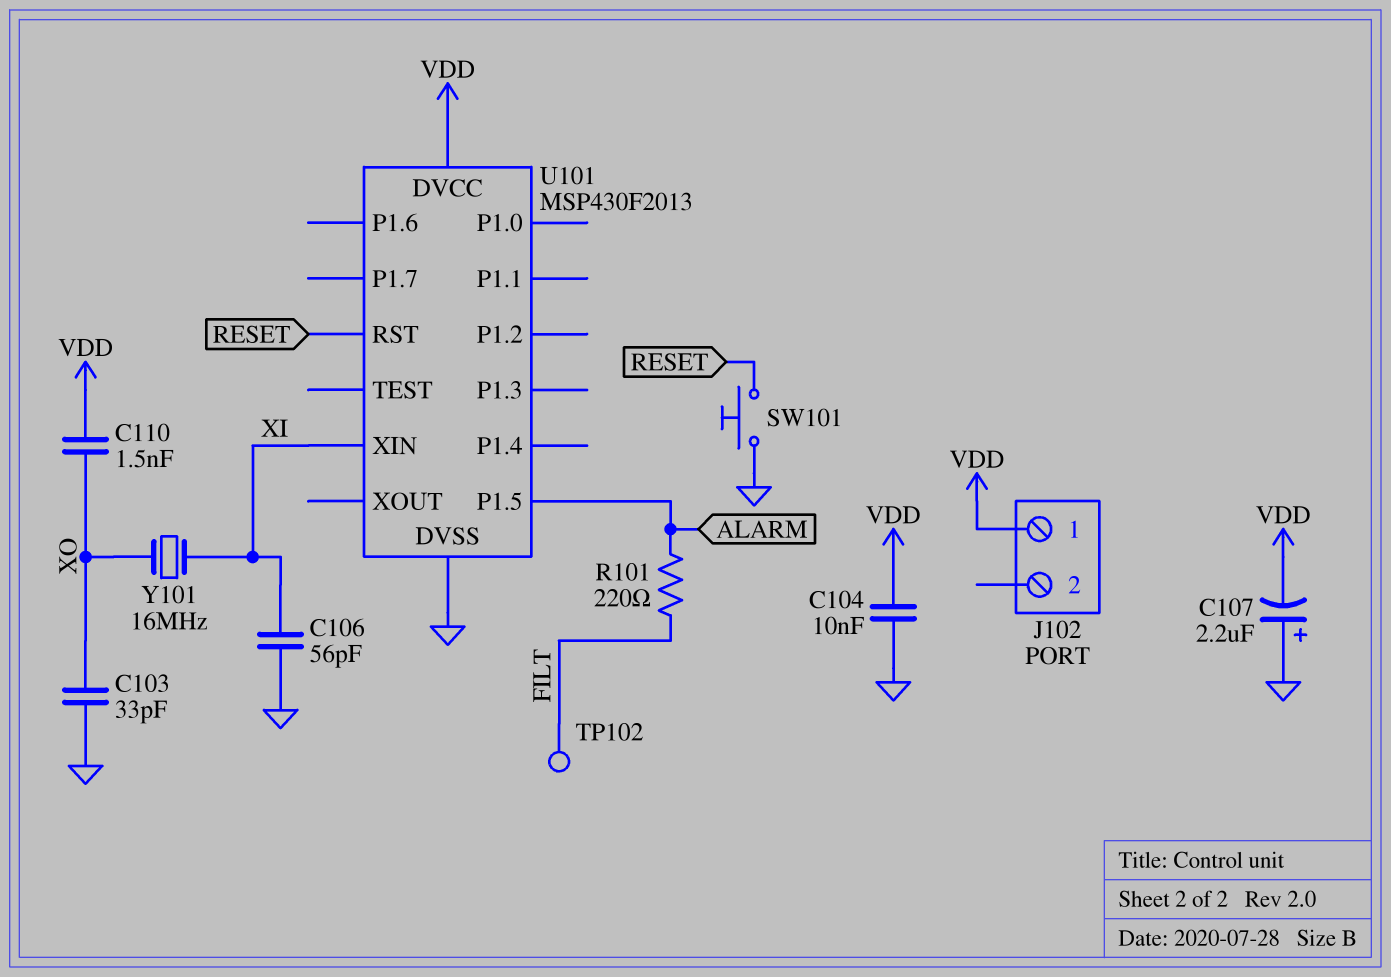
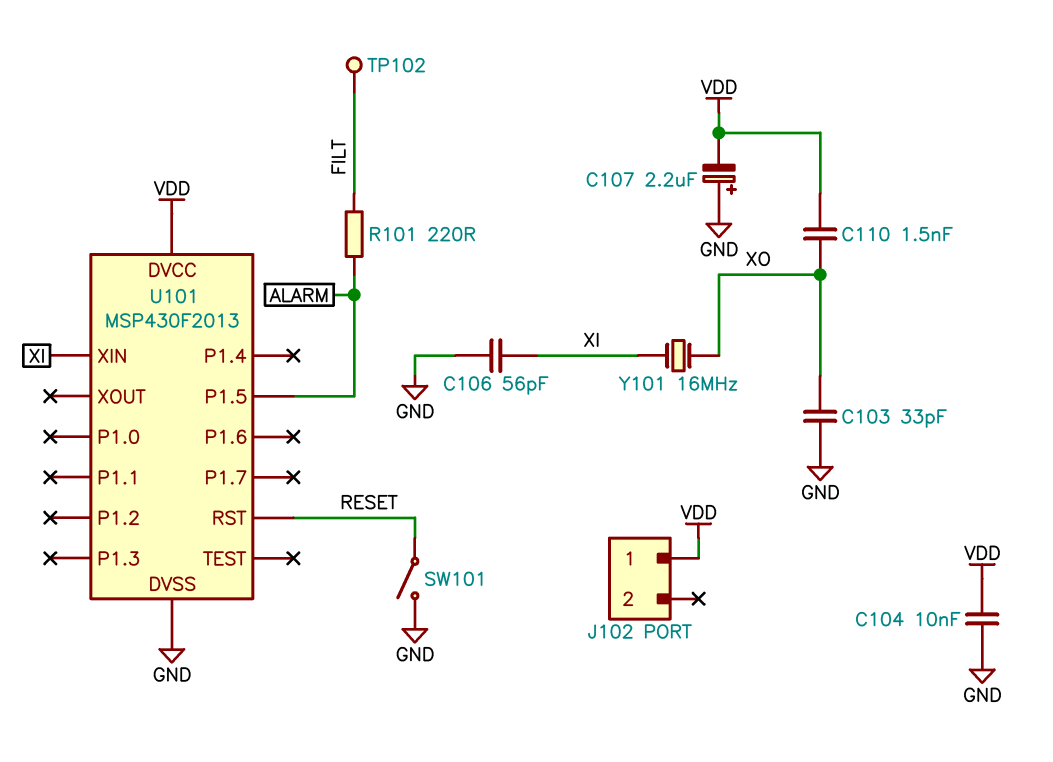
SW101: button (GND, RESET) -> switch (GND, RESET)

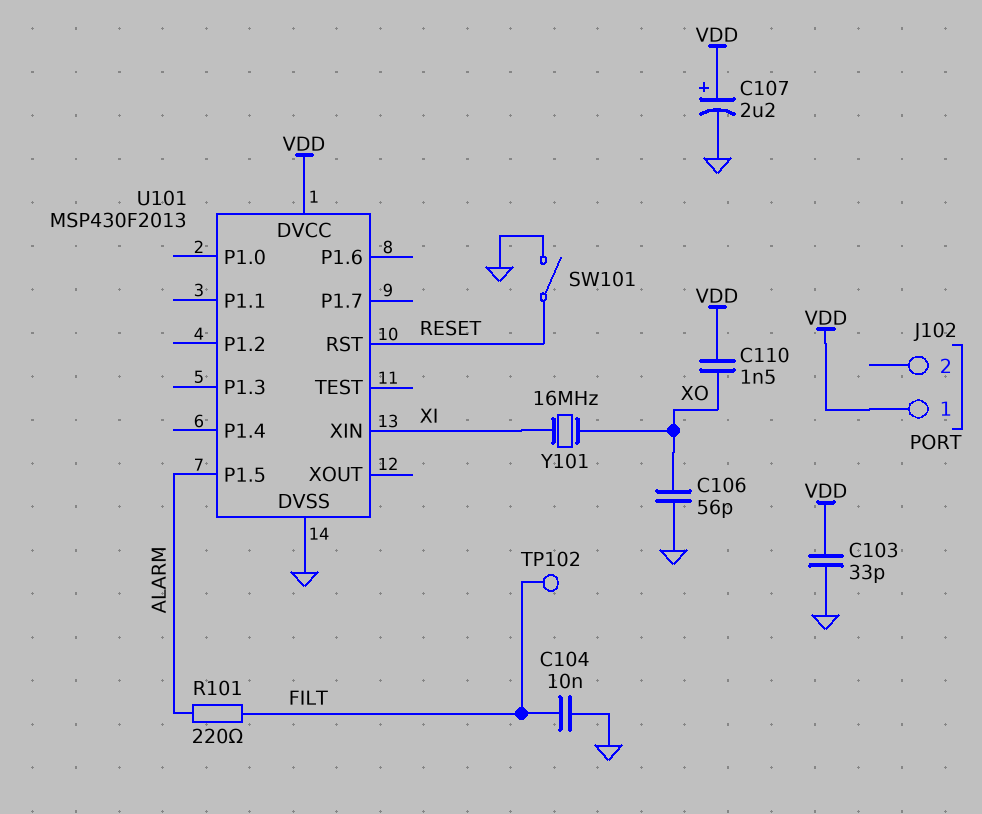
C103: 33pF (GND, XO) -> 33pF (GND, VDD)
C104: 10nF (GND, VDD) -> 10nF (FILT, GND)
C106: 56pF (GND, XI) -> 56pF (GND, XO)
C107: 2.2uF (plus GND, minus VDD) -> 2.2uF (plus VDD, minus GND)

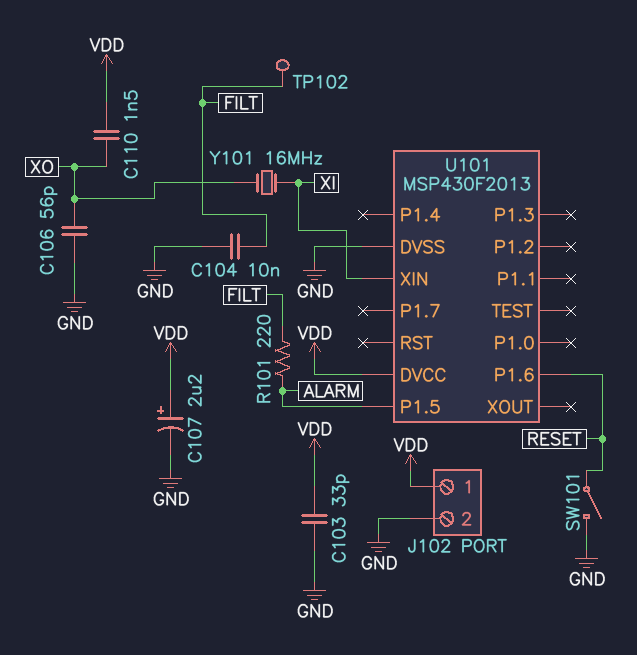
J102 pin 2: none -> GND
U101 pin P1.6: none -> RESET
U101 pin RST: RESET -> none

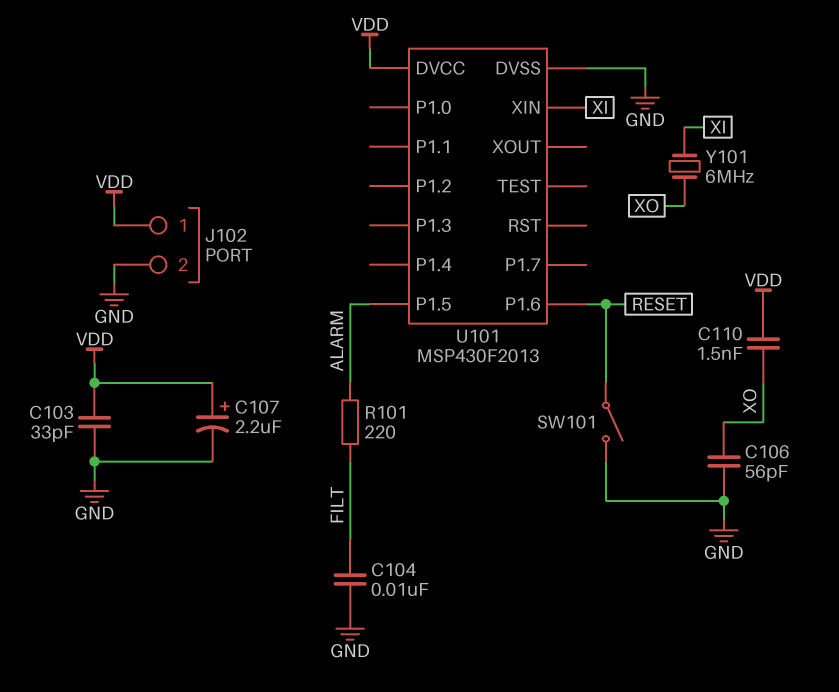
TP102: test point (FILT) -> none
Y101: 16MHz (XI, XO) -> 6MHz (XI, XO)

